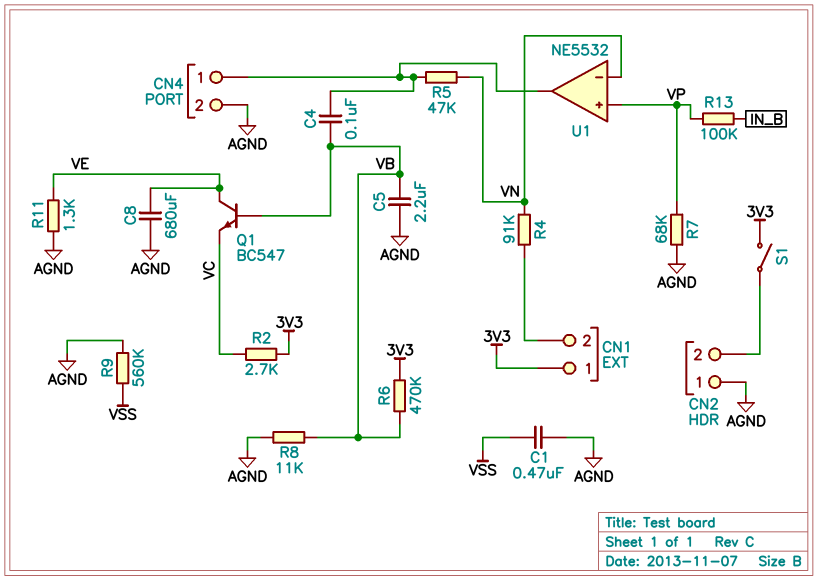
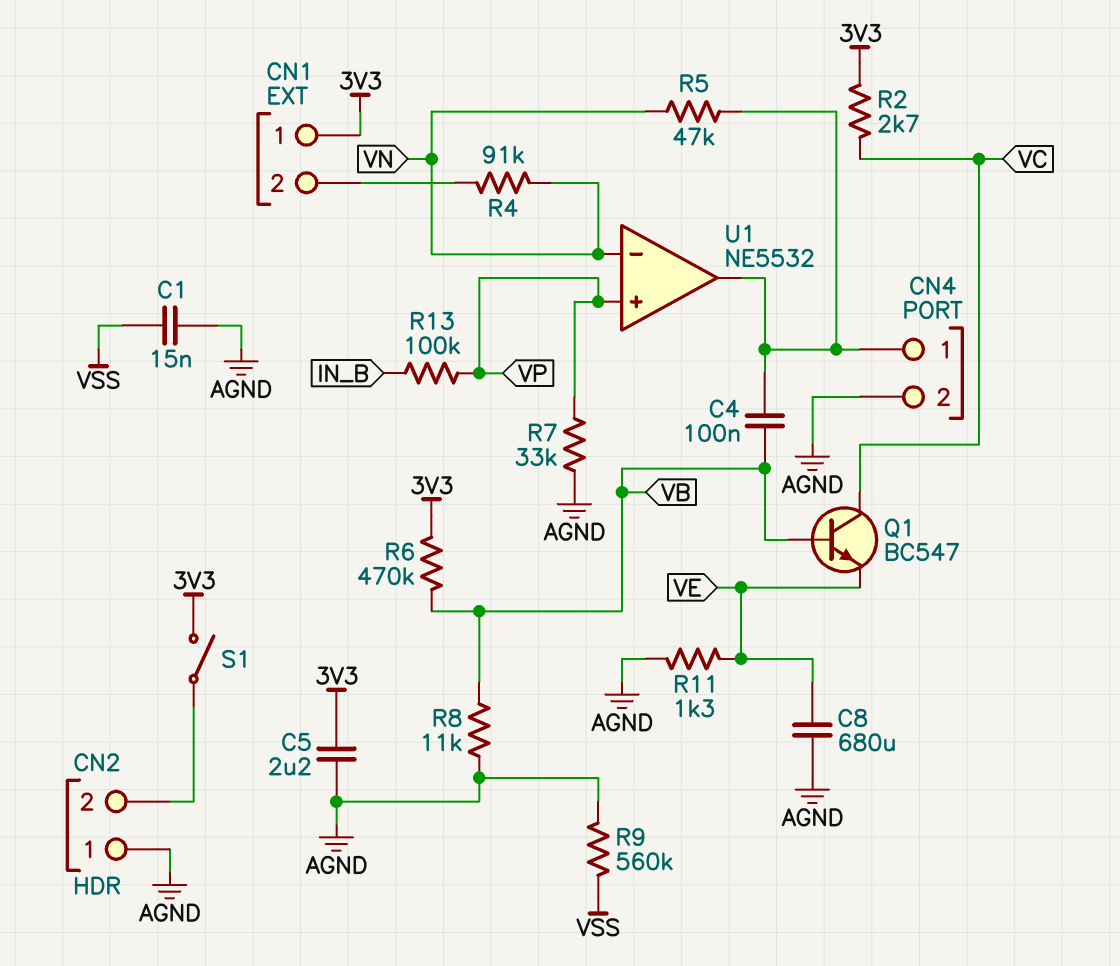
C1: 470nF (AGND, VSS) -> 15nF (AGND, VSS)
C5: 2.2uF (AGND, VB) -> 2.2uF (3V3, AGND)
Q1: NPN BC547 (B VB, C VE, E VC) -> NPN BC547 (B VB, C VC, E VE)
R7: 68k (AGND, VP) -> 33k (AGND, VP)

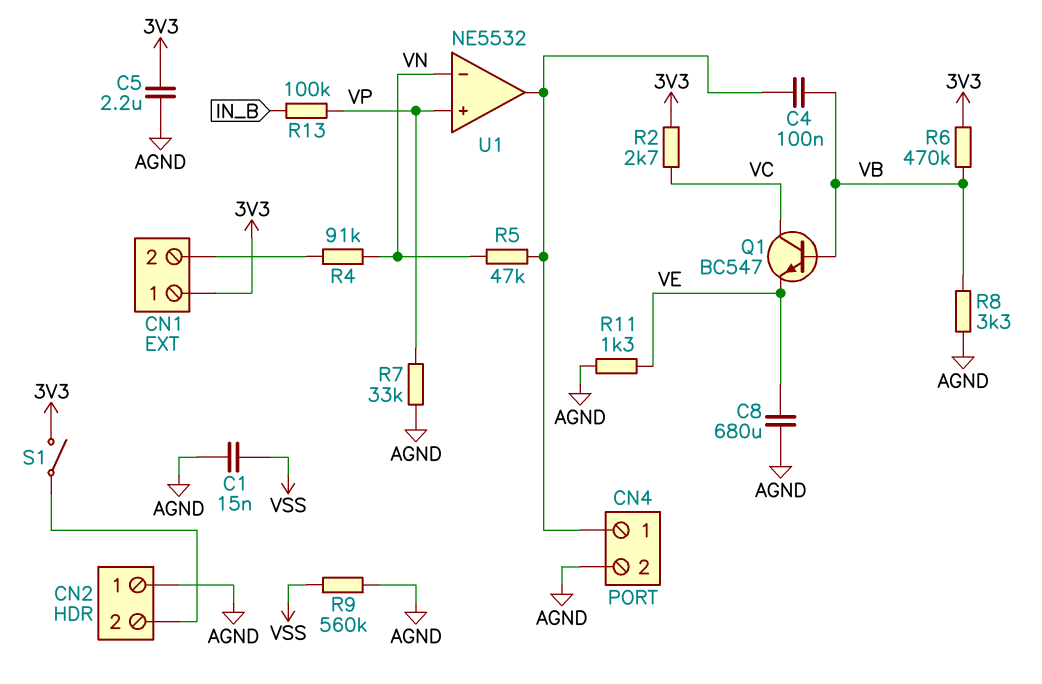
R8: 11k (AGND, VB) -> 3.3k (AGND, VB)

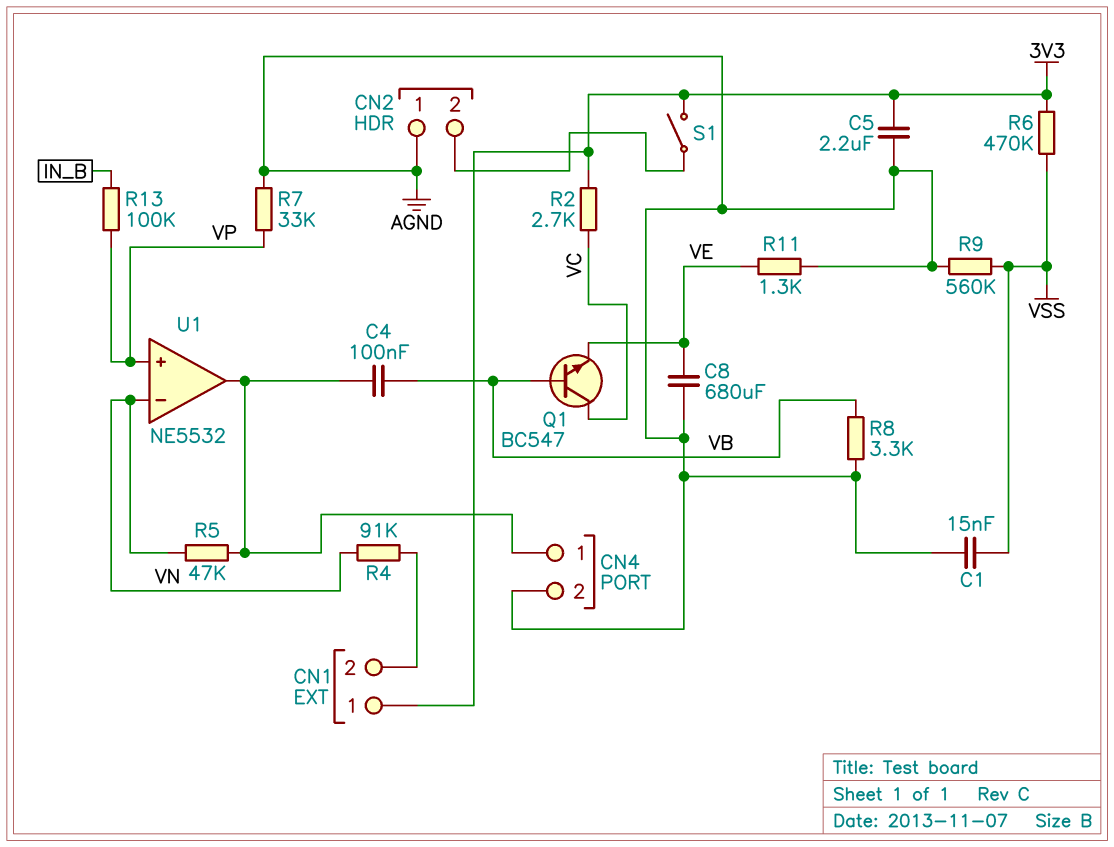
R6: 470k (3V3, VB) -> 470k (3V3, VSS)

